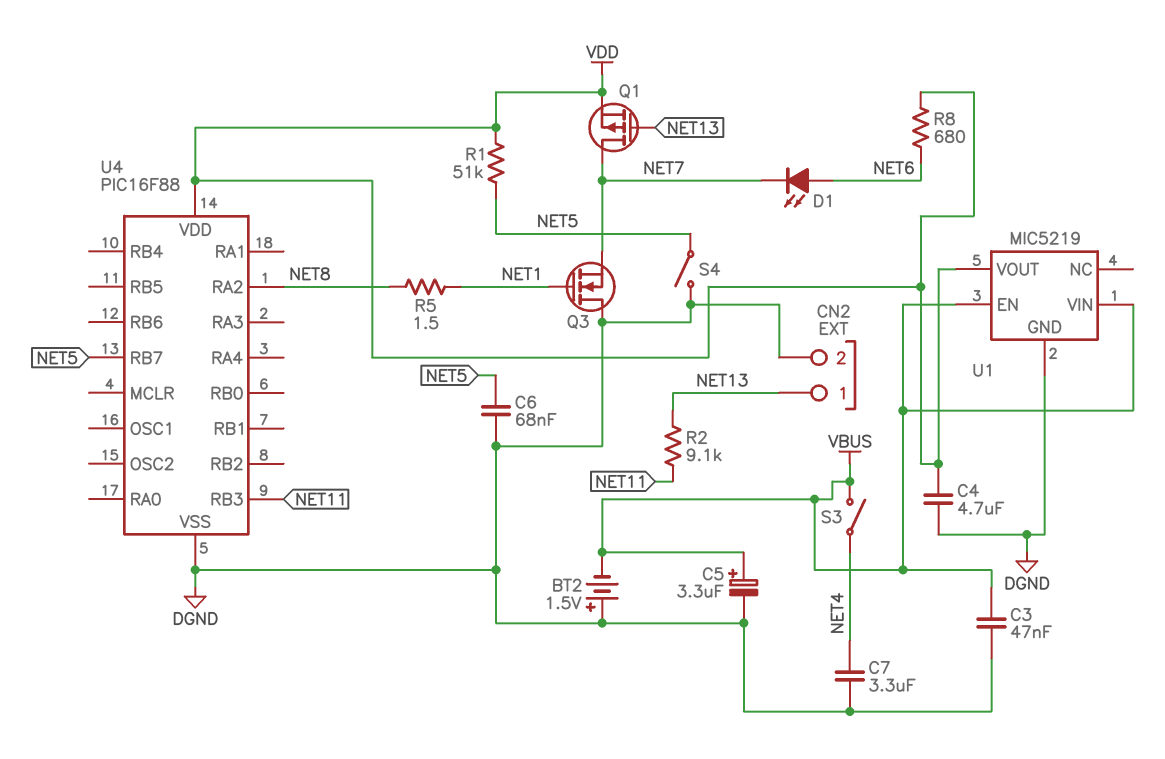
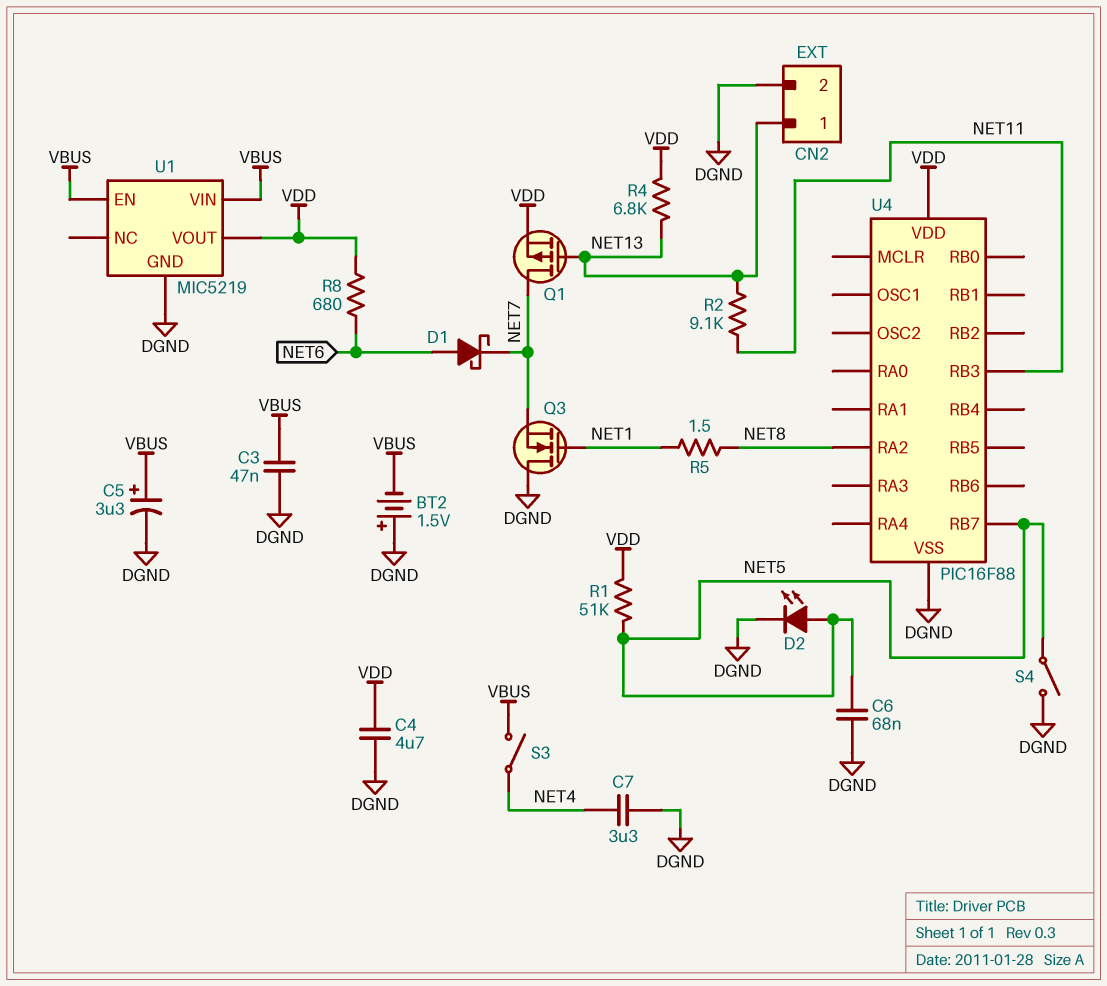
D1: LED (A NET6, K NET7) -> schottky (A NET6, K NET7)
D2: none -> LED (A NET5, K DGND)
R4: none -> 6.8k (NET13, VDD)

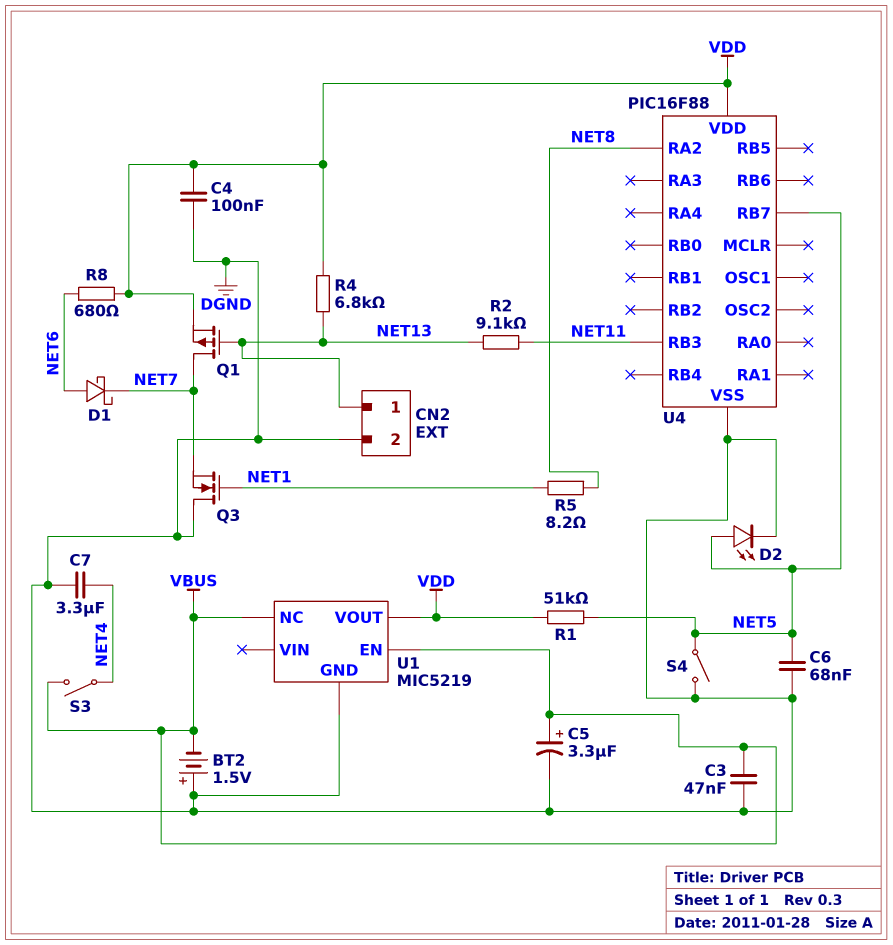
C4: 4.7uF (DGND, VDD) -> 100nF (DGND, VDD)
R5: 1.5 (NET1, NET8) -> 8.2 (NET1, NET8)
U1 pin NC: none -> VBUS
U1 pin VIN: VBUS -> none

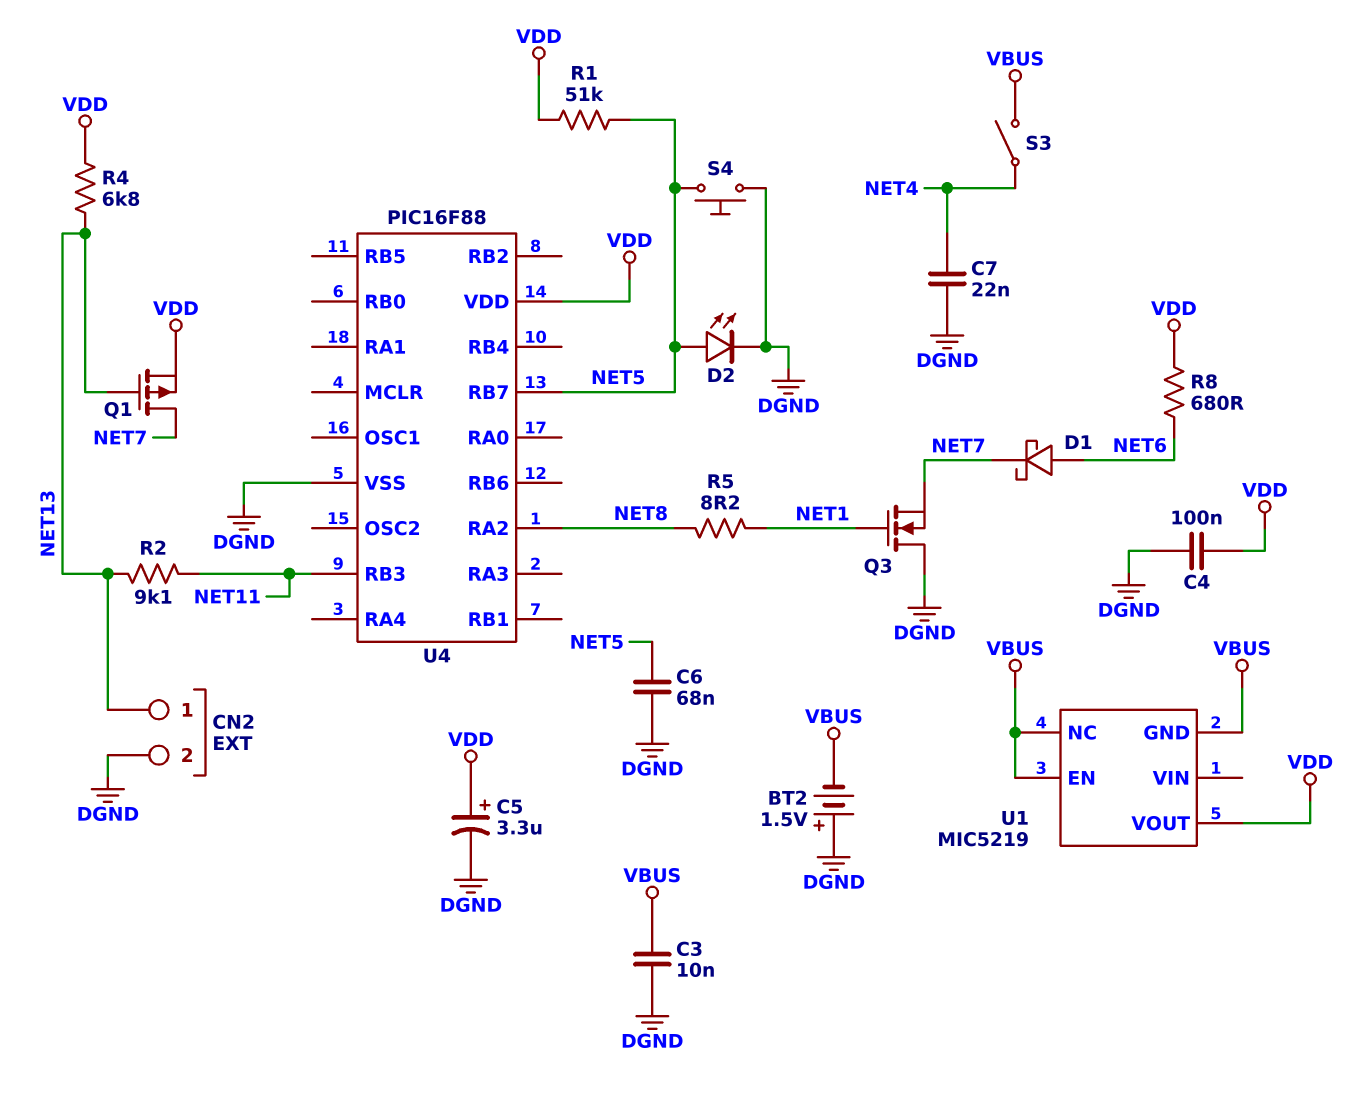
C3: 47nF (DGND, VBUS) -> 10nF (DGND, VBUS)
C5: 3.3uF (plus VBUS, minus DGND) -> 3.3uF (plus VDD, minus DGND)
C7: 3.3uF (DGND, NET4) -> 22nF (DGND, NET4)
S4: switch (DGND, NET5) -> button (DGND, NET5)
U1 pin GND: DGND -> VBUS

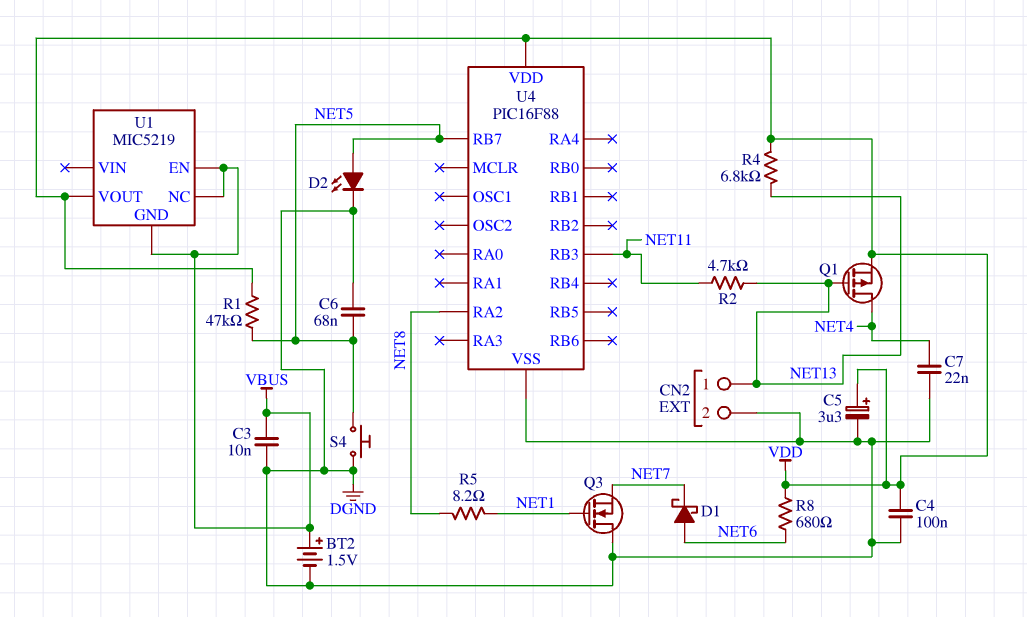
BT2: 1.5V (plus DGND, minus VBUS) -> 1.5V (plus VBUS, minus DGND)
Q1: PMOS (G NET13, D NET7, S VDD) -> PMOS (G NET13, D NET4, S VDD)
R1: 51k (NET5, VDD) -> 47k (NET5, VDD)
R2: 9.1k (NET11, NET13) -> 4.7k (NET11, NET13)
S3: switch (NET4, VBUS) -> none

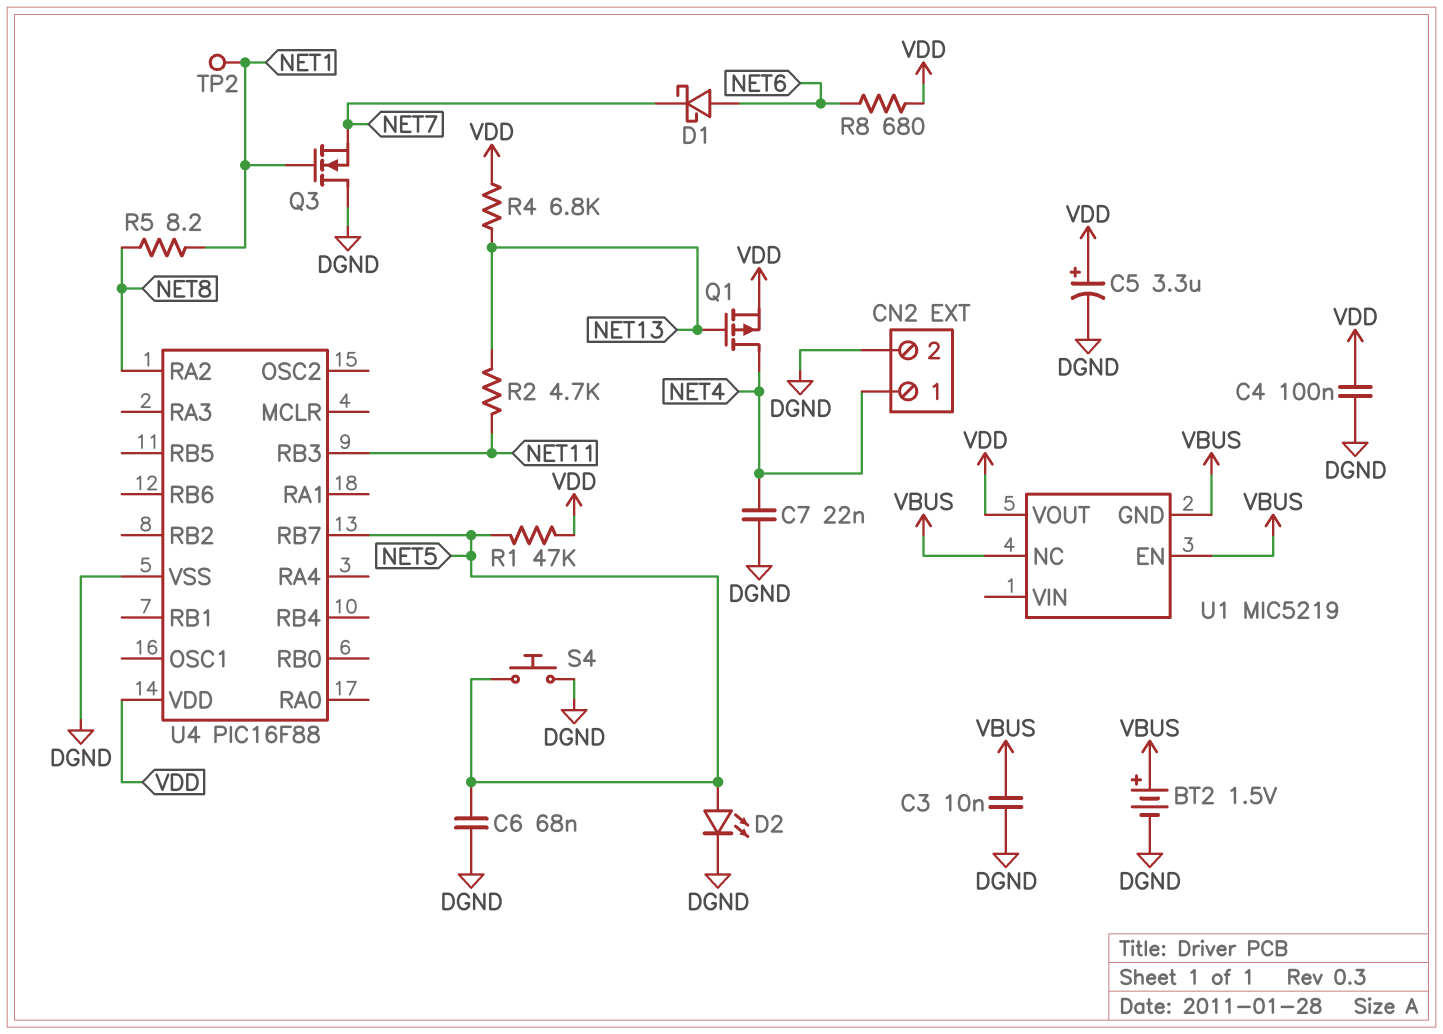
CN2 pin 1: NET13 -> NET4
TP2: none -> test point (NET1)

